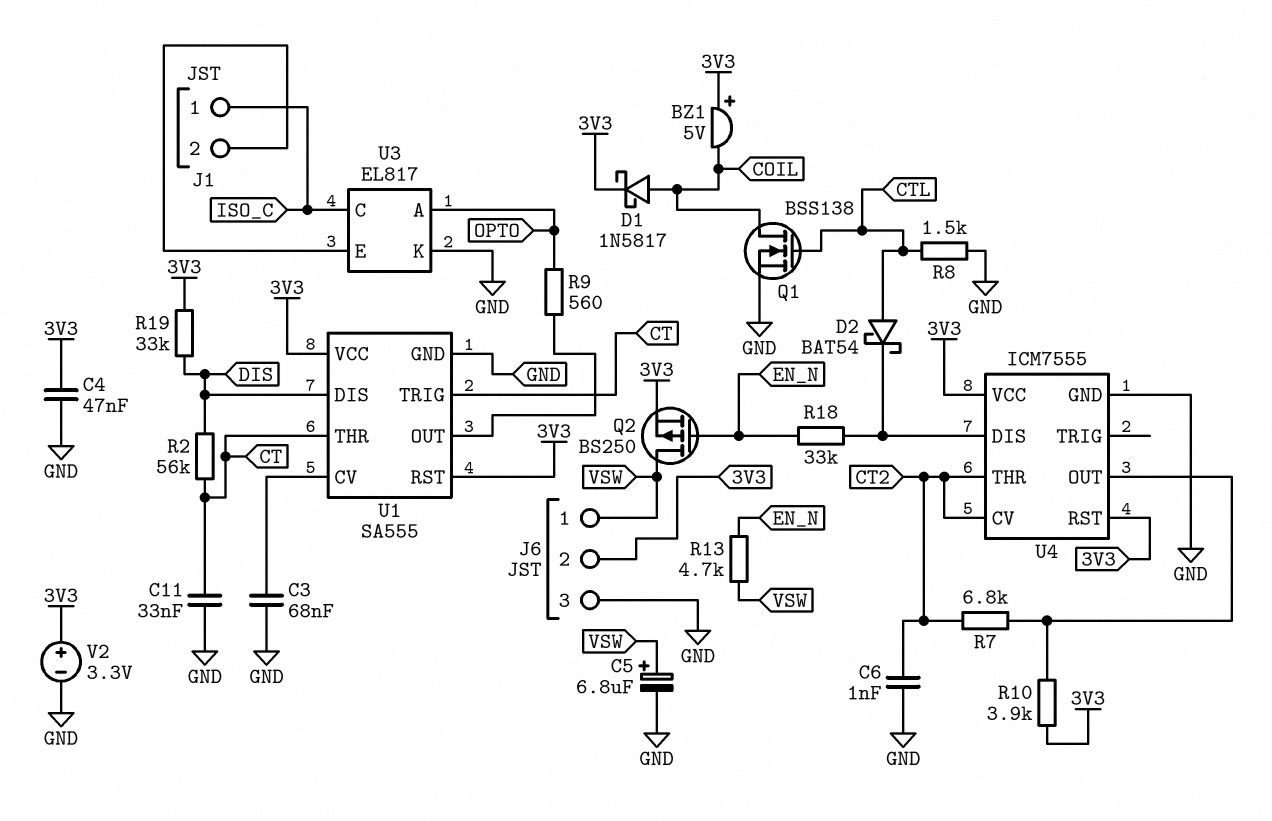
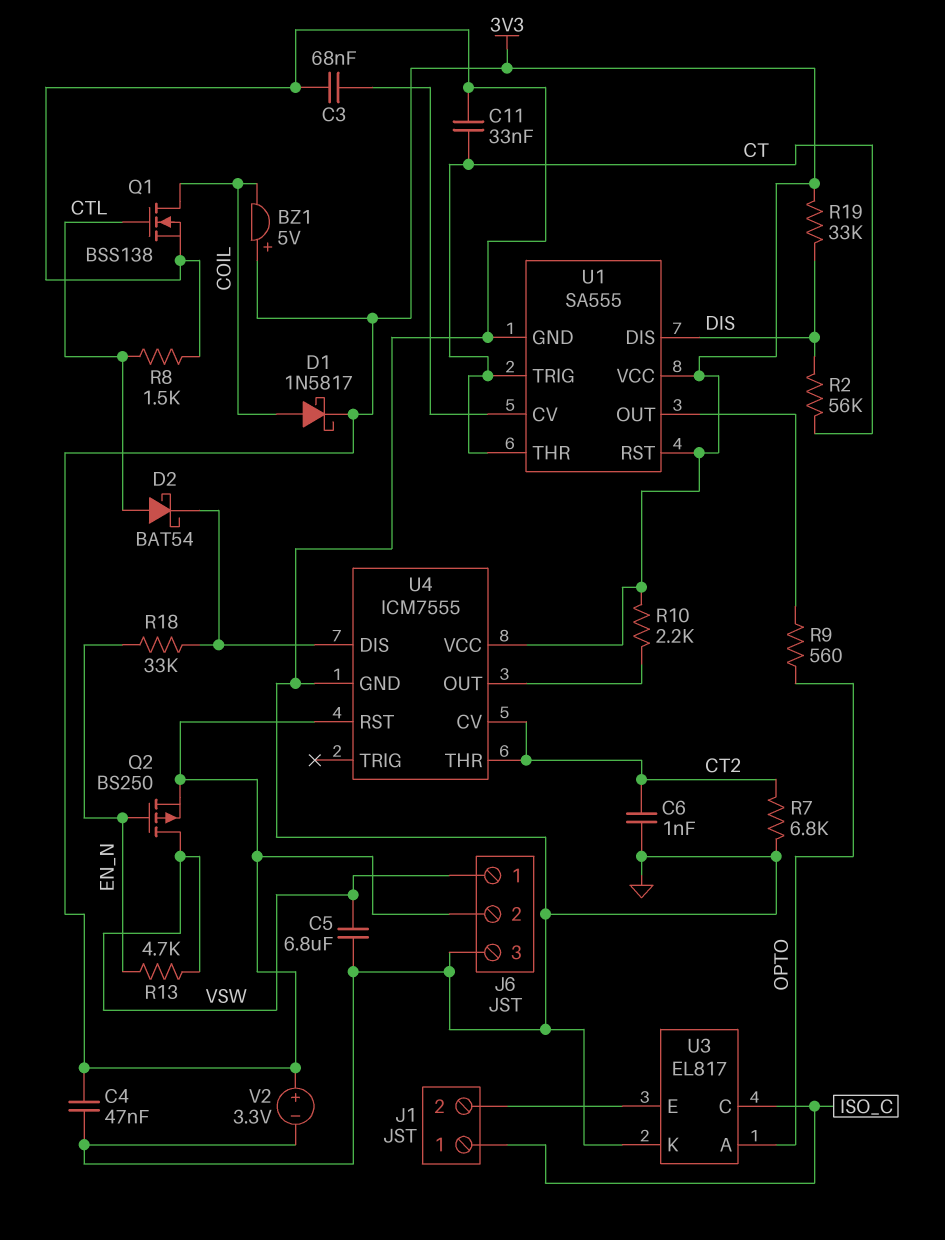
C5: 6.8uF (plus VSW, minus GND) -> 6.8uF (GND, VSW)
R7: 6.8k (CT2, U4/OUT) -> 6.8k (CT2, GND)
R10: 3.9k (3V3, U4/OUT) -> 2.2k (3V3, U4/OUT)

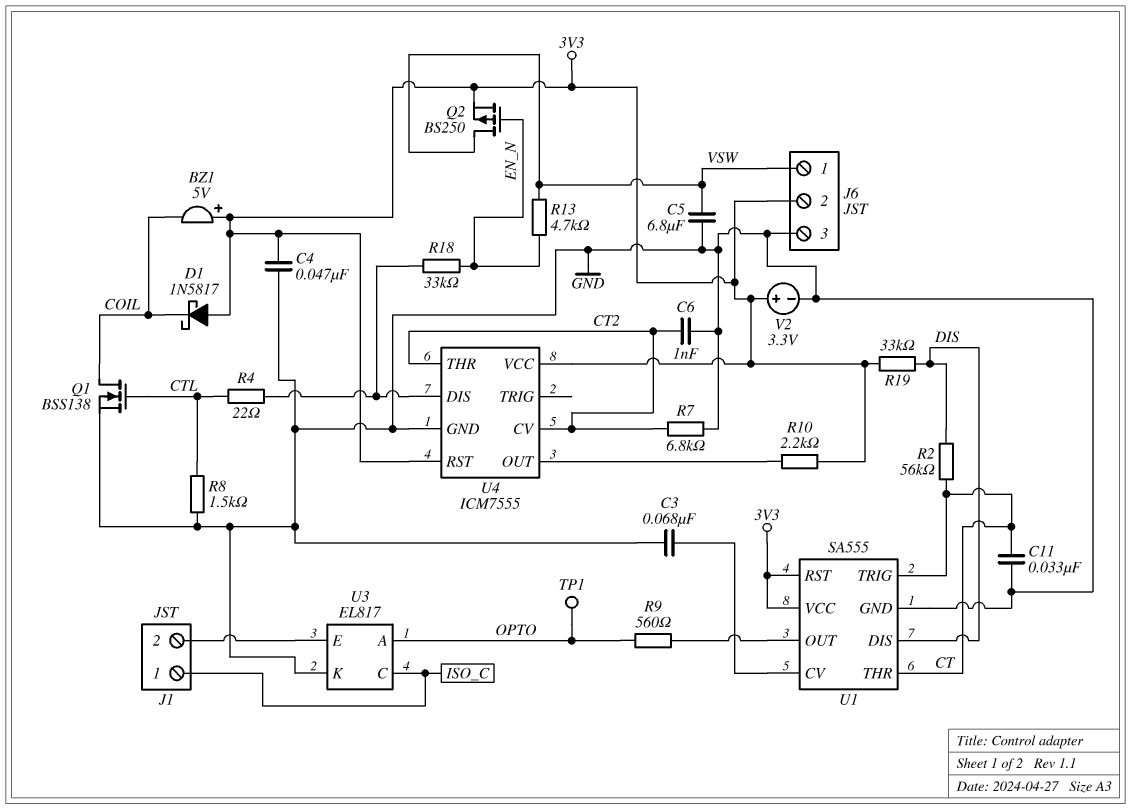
D1: schottky 1N5817 (A COIL, K 3V3) -> schottky 1N5817 (A 3V3, K COIL)
D2: schottky BAT54 (A CTL, K U4/DIS) -> none
R4: none -> 22 (CTL, U4/DIS)
TP1: none -> test point (OPTO)

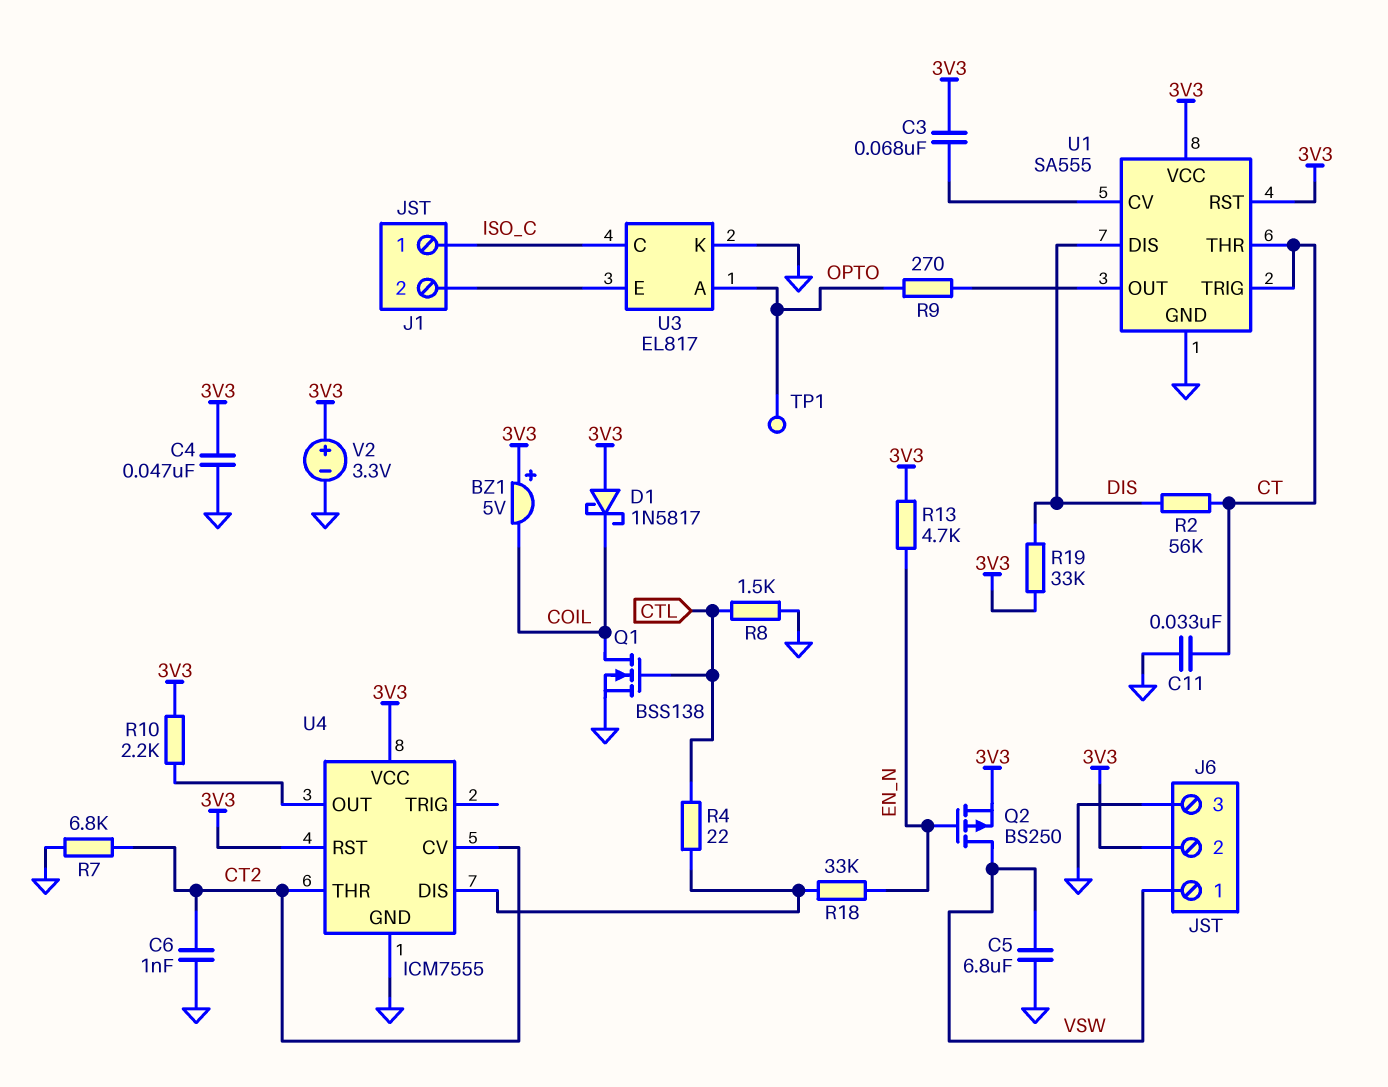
C3: 68nF (GND, U1/CV) -> 68nF (3V3, U1/CV)
R9: 560 (OPTO, U1/OUT) -> 270 (OPTO, U1/OUT)
R13: 4.7k (EN_N, VSW) -> 4.7k (3V3, EN_N)

